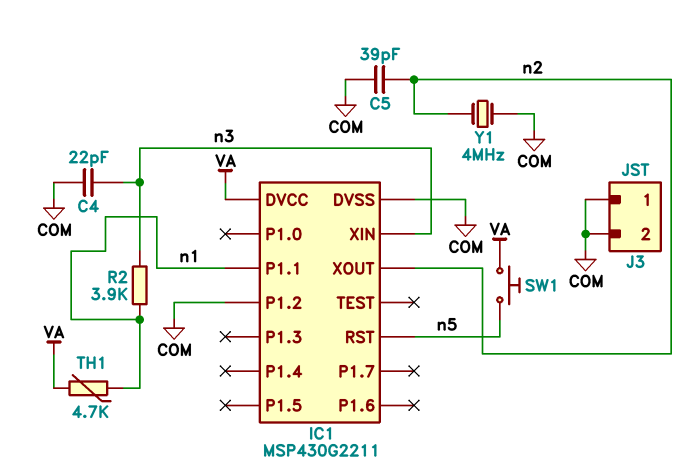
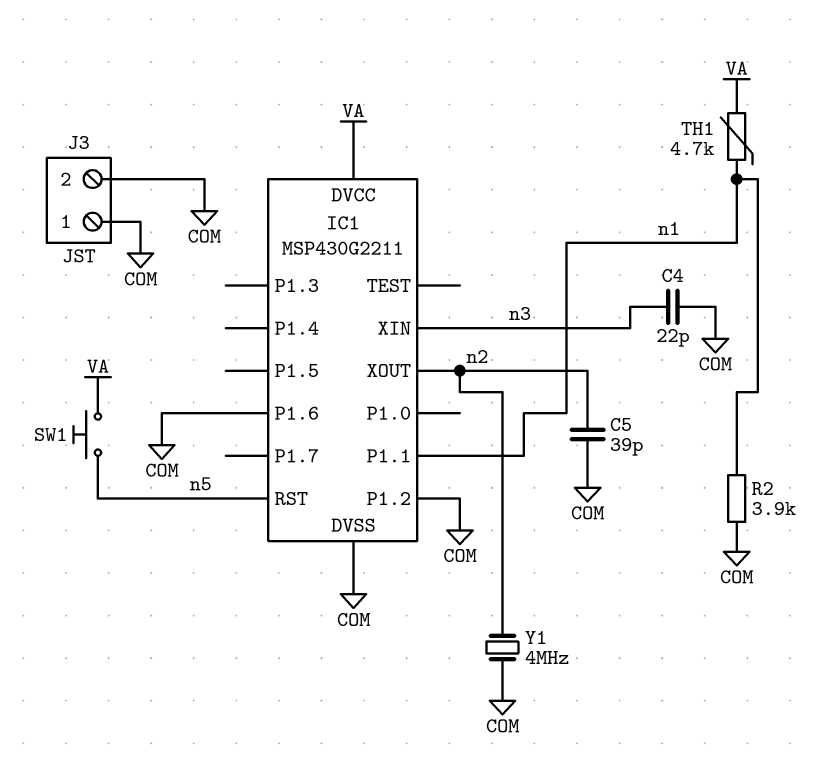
IC1 pin P1.6: none -> COM
R2: 3.9k (n1, n3) -> 3.9k (COM, n1)

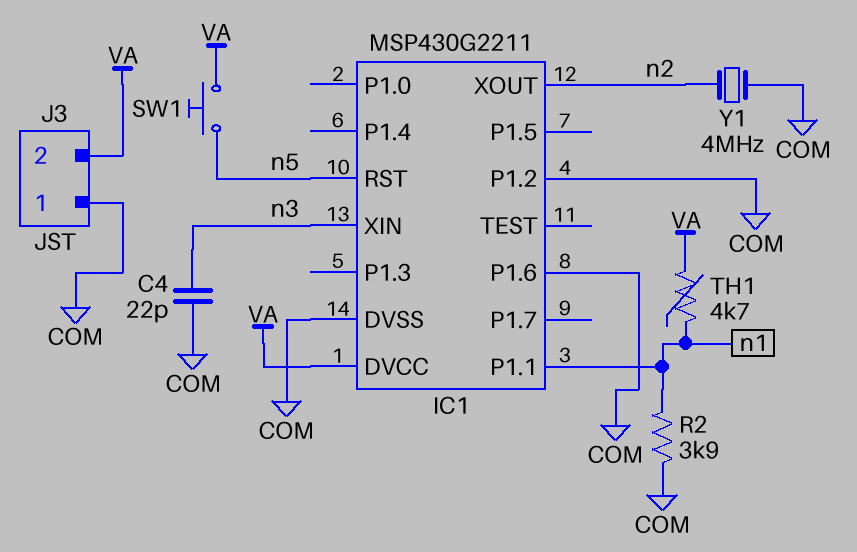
C5: 39pF (COM, n2) -> none
J3 pin 2: COM -> VA

